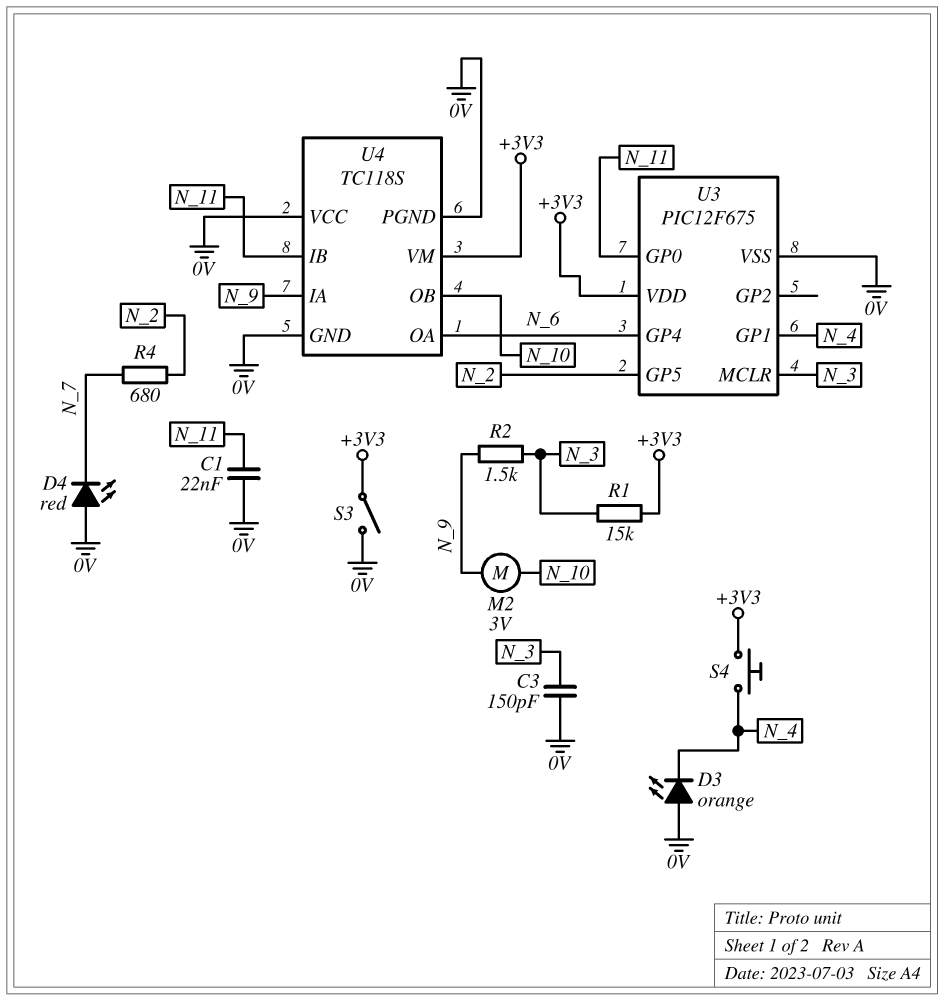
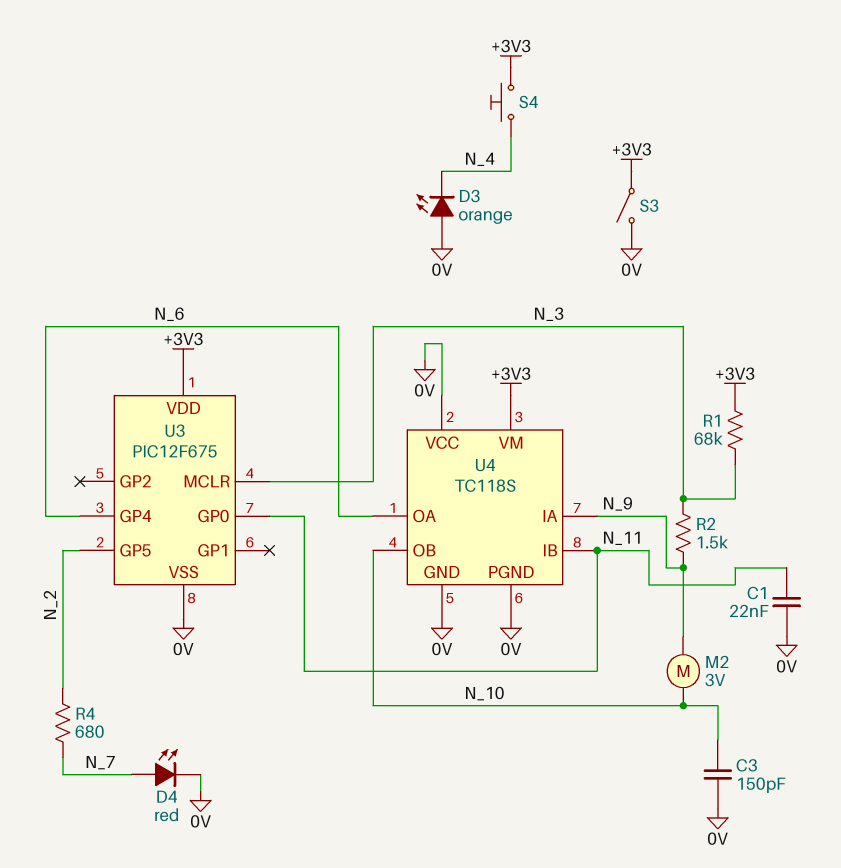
C3: 150pF (0V, N_3) -> 150pF (0V, N_10)
D4: LED red (A 0V, K N_7) -> LED red (A N_7, K 0V)
R1: 15k (+3V3, N_3) -> 68k (+3V3, N_3)
U3 pin GP1: N_4 -> none

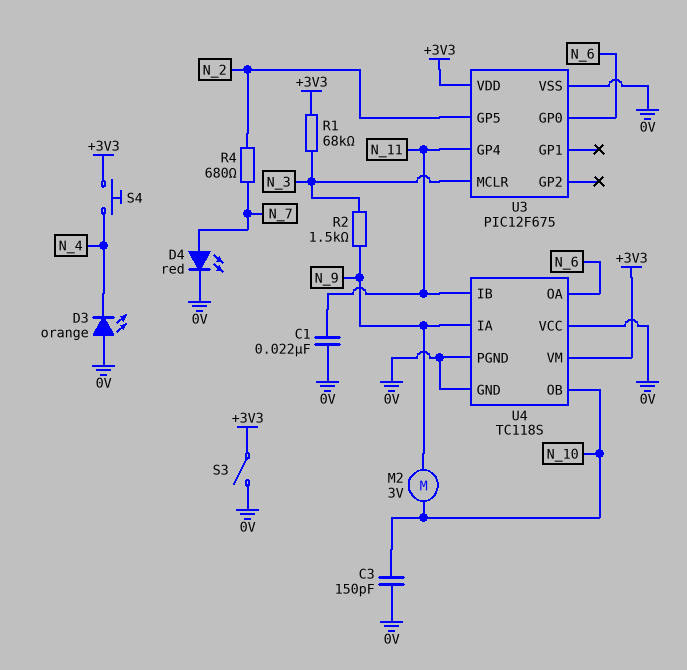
U3 pin GP0: N_11 -> N_6
U3 pin GP4: N_6 -> N_11

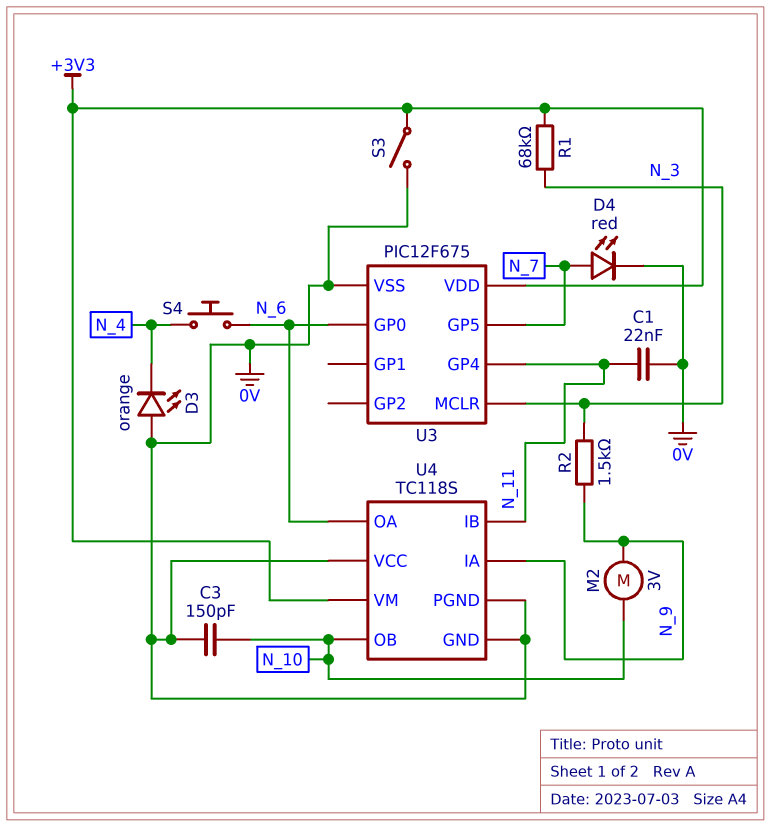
R4: 680 (N_2, N_7) -> none
S4: button (+3V3, N_4) -> button (N_4, N_6)
U3 pin GP5: N_2 -> N_7

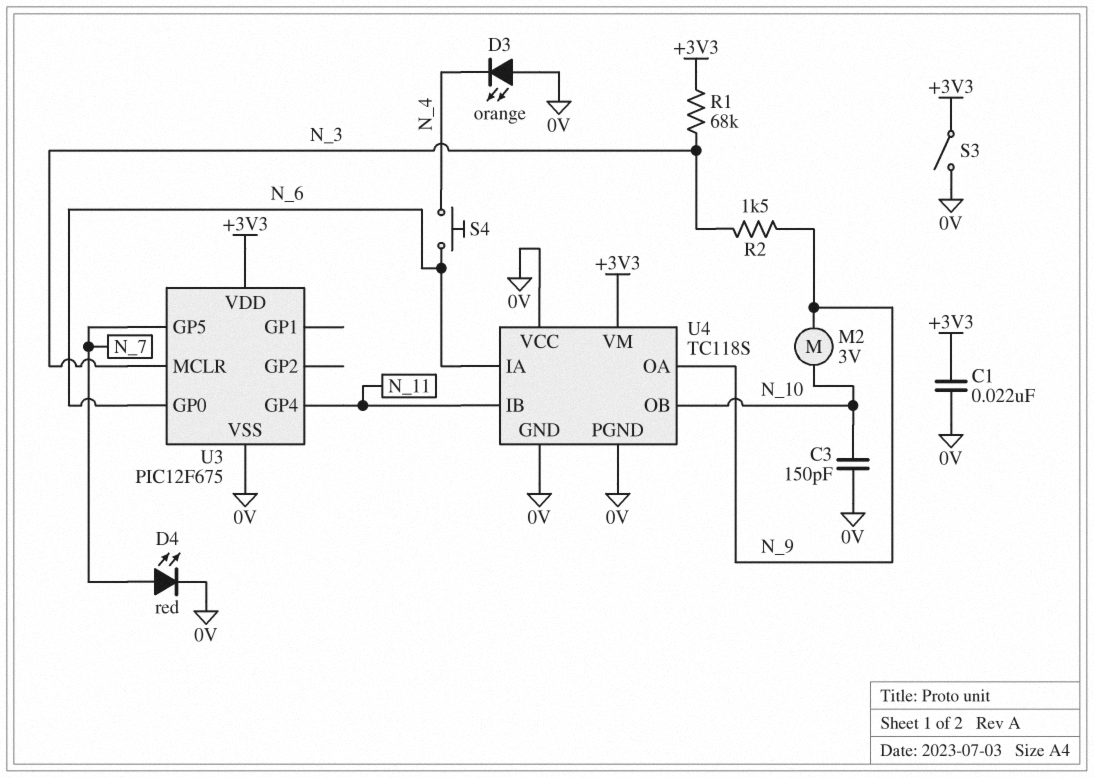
C1: 22nF (0V, N_11) -> 22nF (+3V3, 0V)
U4 pin IA: N_9 -> N_6
U4 pin OA: N_6 -> N_9

